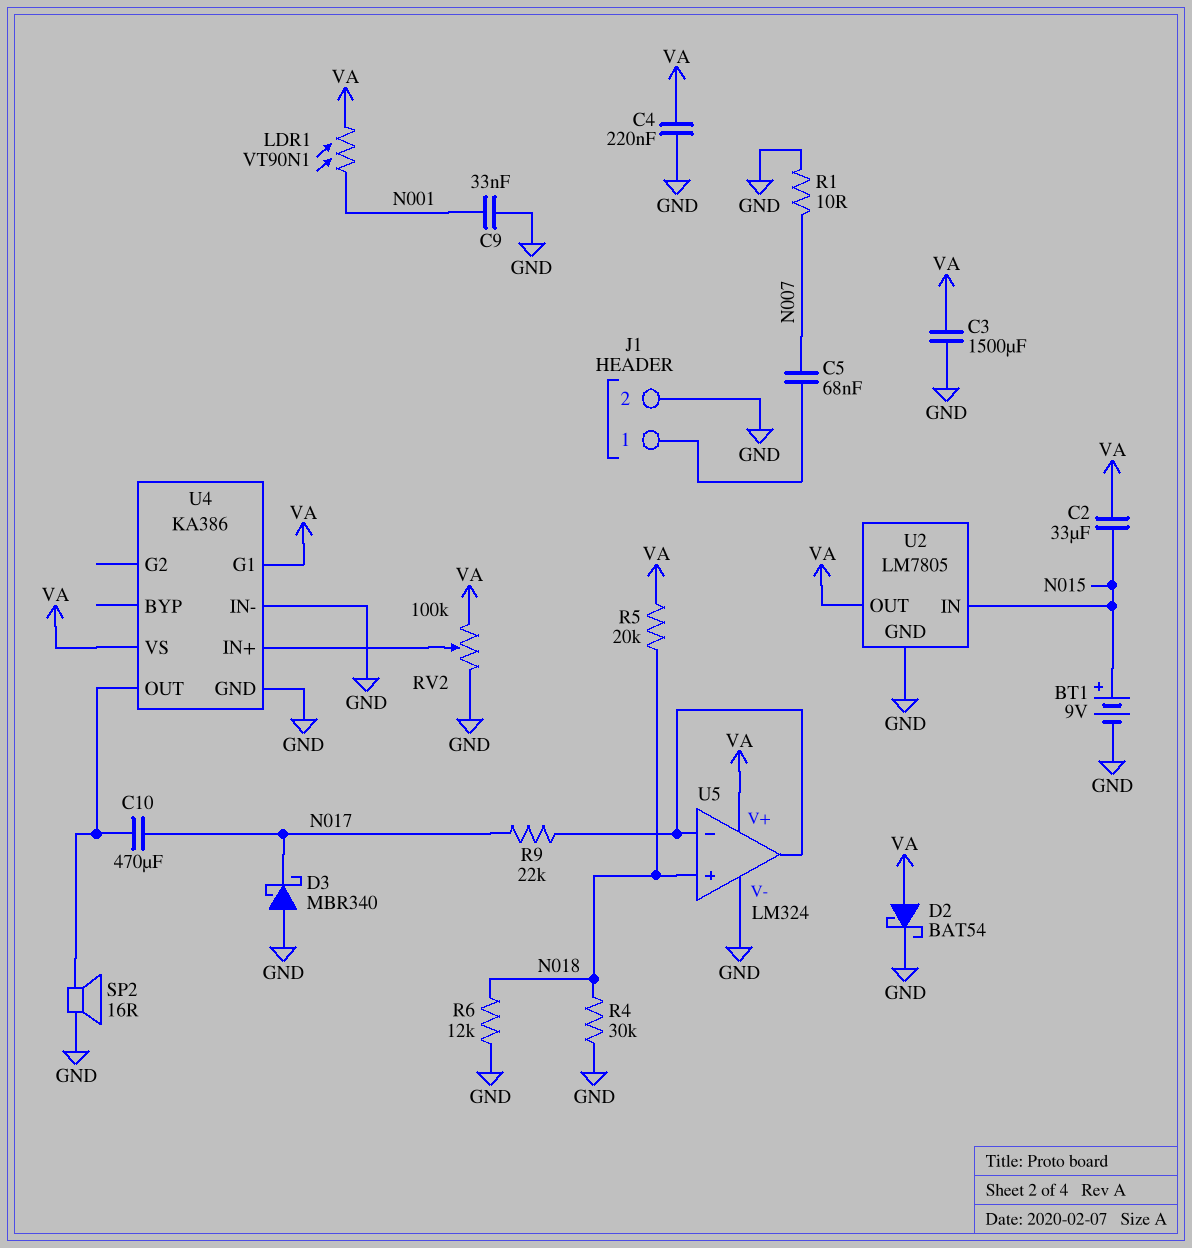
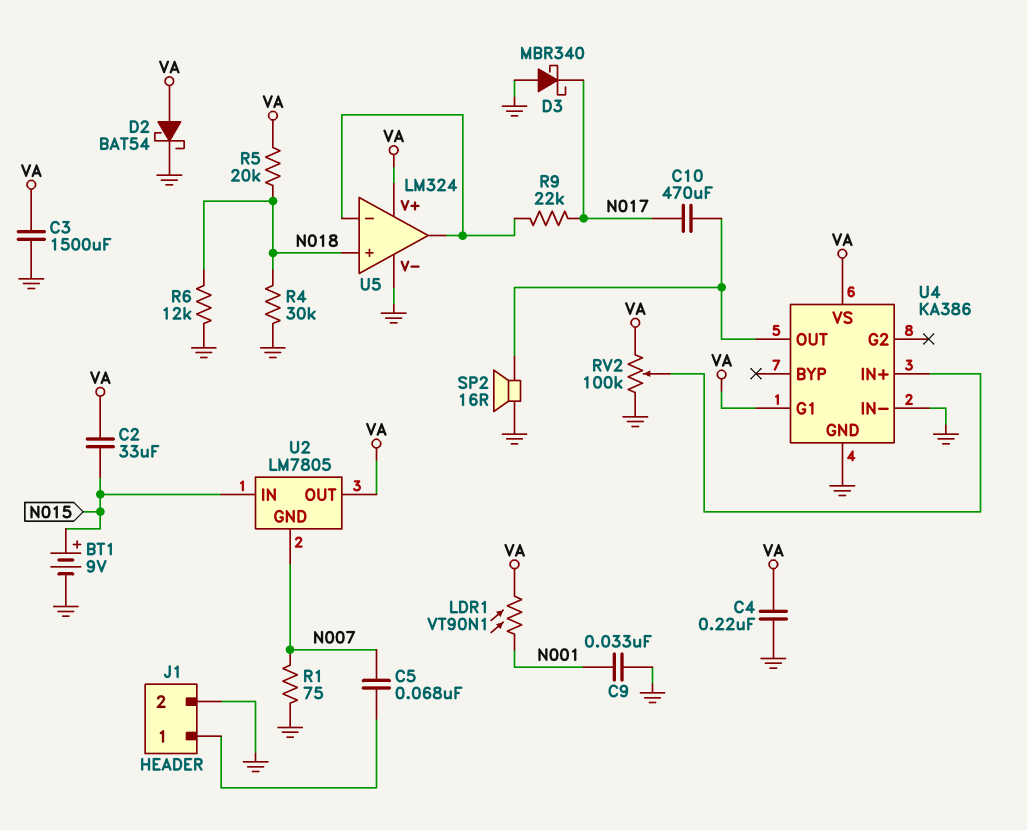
R1: 10 (GND, N007) -> 75 (GND, N007)
U2 pin GND: GND -> N007

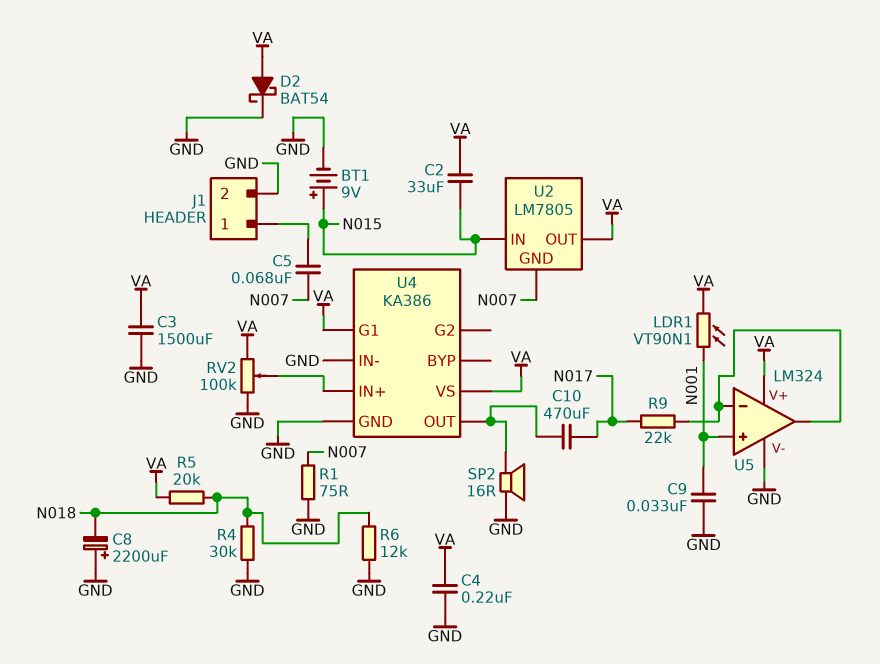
C8: none -> 2200uF (plus GND, minus N018)
D3: schottky MBR340 (A GND, K N017) -> none
U5 pin in+: N018 -> N001

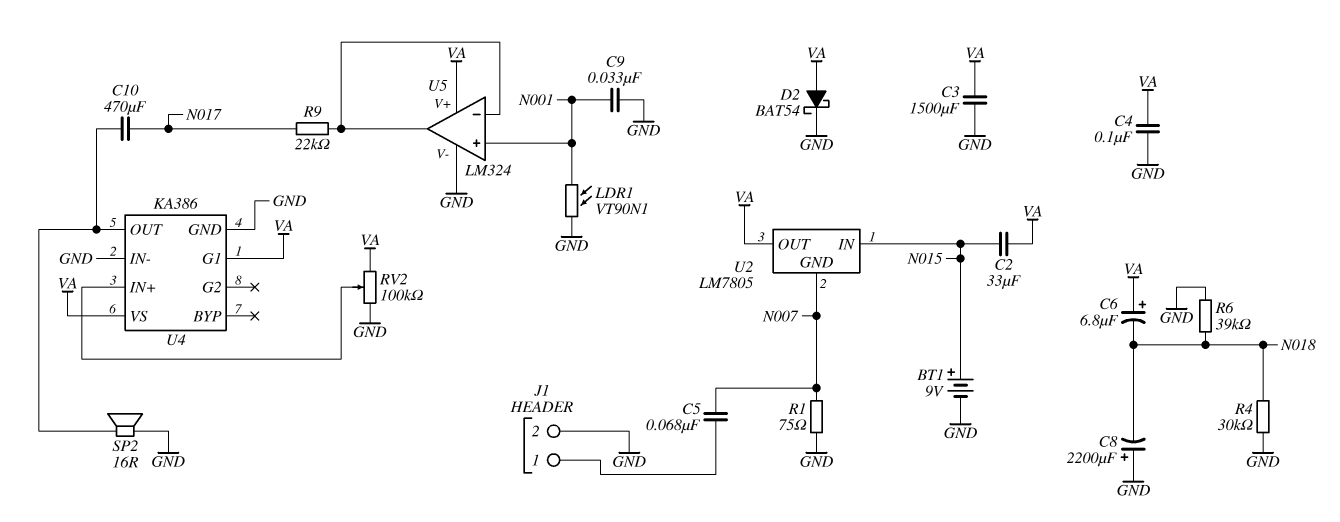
C4: 220nF (GND, VA) -> 100nF (GND, VA)
C6: none -> 6.8uF (plus VA, minus N018)
LDR1: VT90N1 (N001, VA) -> VT90N1 (GND, N001)
R5: 20k (N018, VA) -> none
R6: 12k (GND, N018) -> 39k (GND, N018)

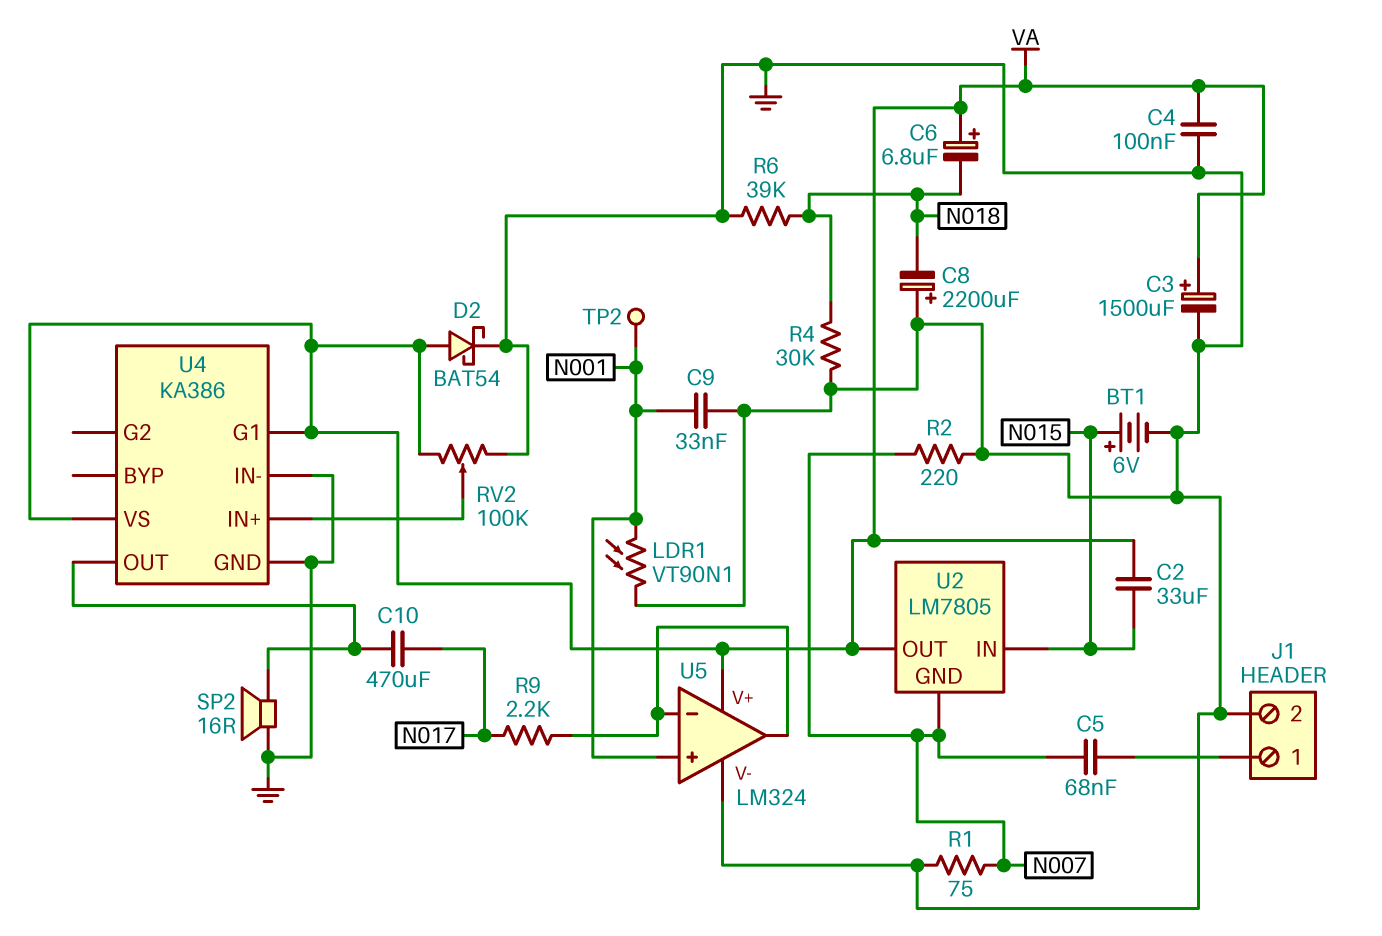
BT1: 9V (plus N015, minus GND) -> 6V (plus N015, minus GND)
C3: 1500uF (GND, VA) -> 1500uF (plus VA, minus GND)
R2: none -> 220 (GND, N007)
R9: 22k (N017, U5/in-) -> 2.2k (N017, U5/in-)
TP2: none -> test point (N001)

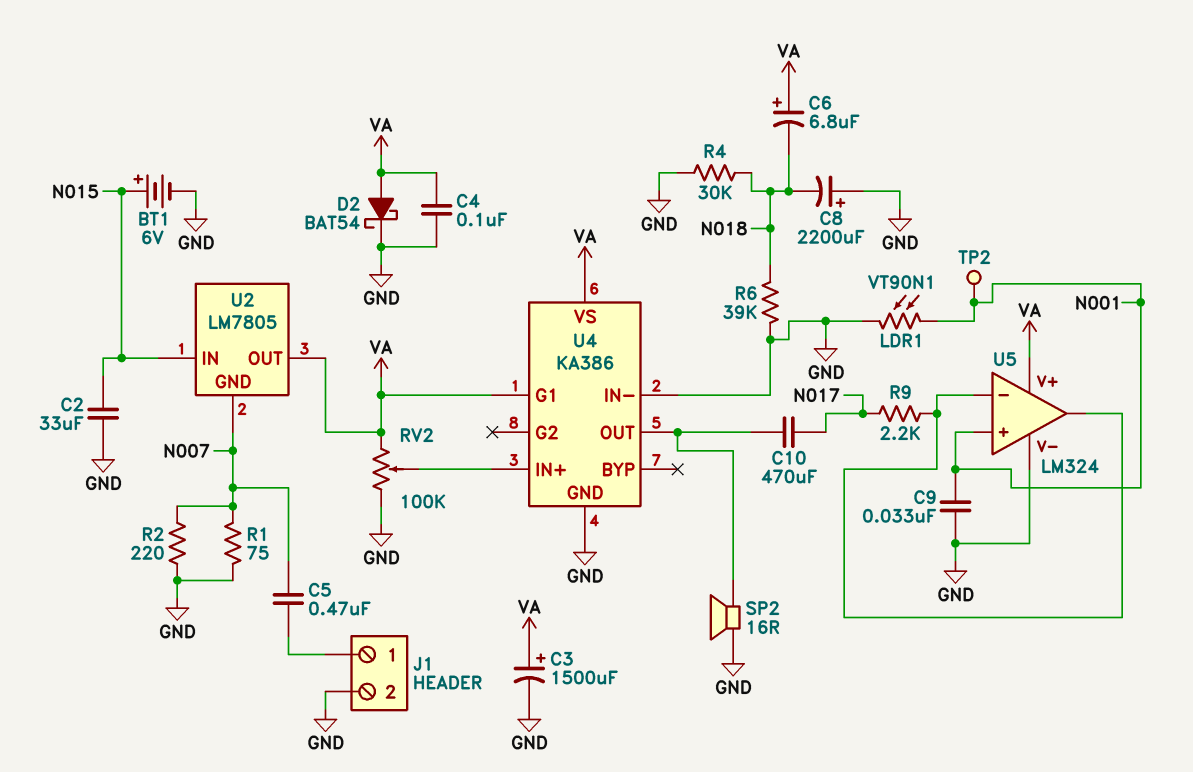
C2: 33uF (N015, VA) -> 33uF (GND, N015)
C5: 68nF (J1/1, N007) -> 470nF (J1/1, N007)

